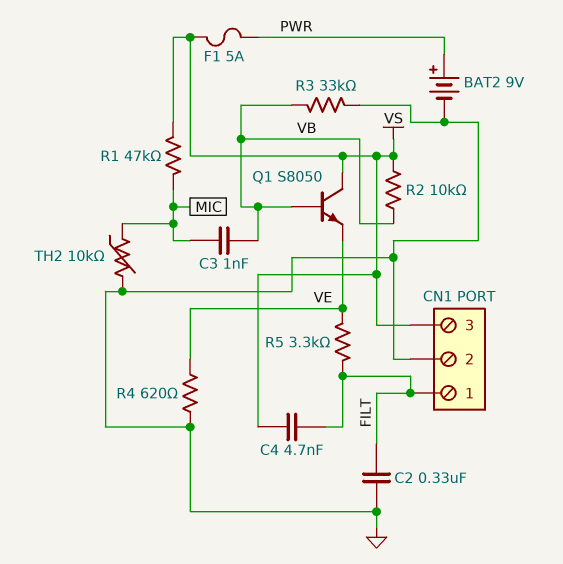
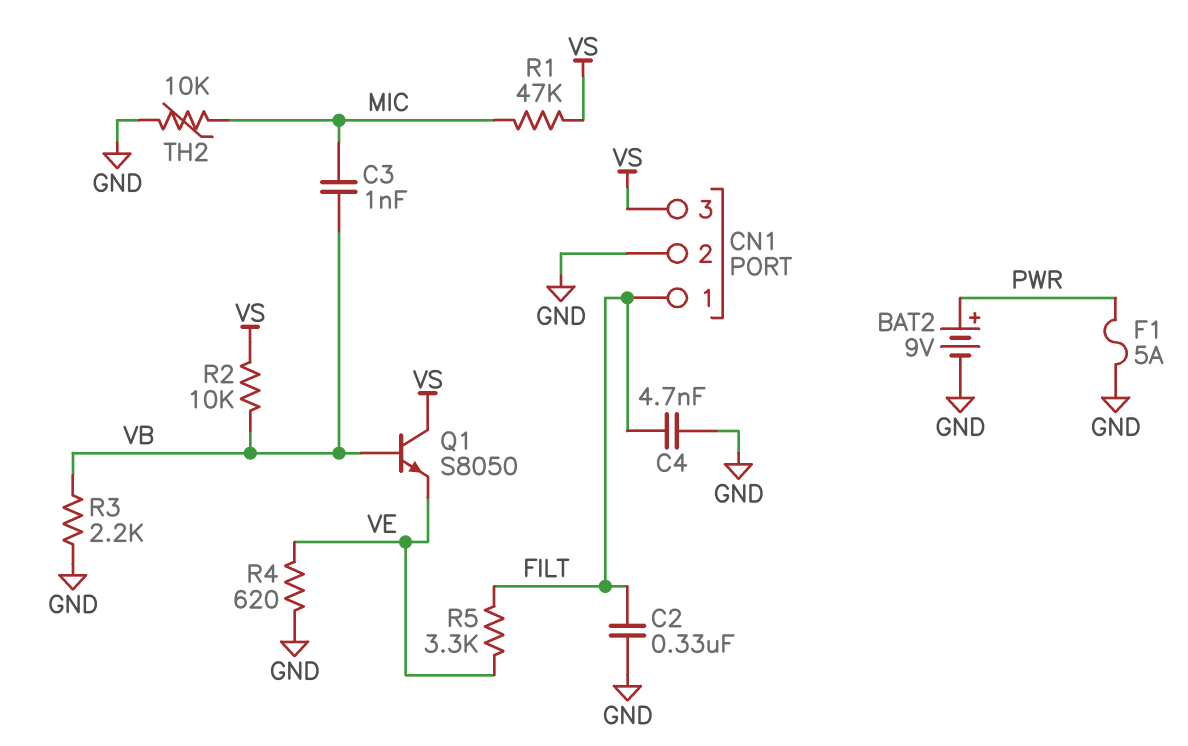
C4: 4.7nF (FILT, VS) -> 4.7nF (FILT, GND)
F1: 5A (PWR, VS) -> 5A (GND, PWR)
R3: 33k (GND, VB) -> 2.2k (GND, VB)

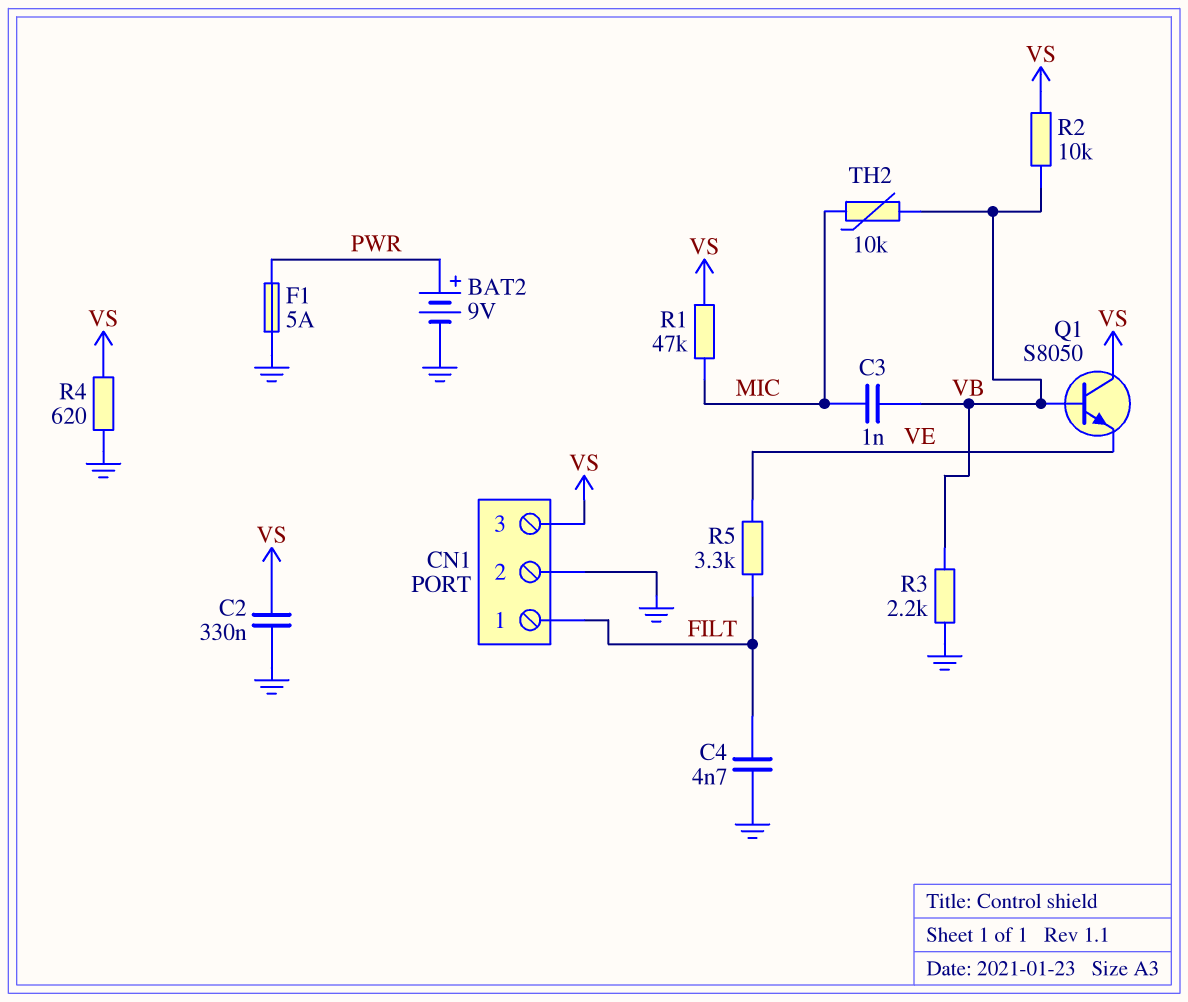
C2: 330nF (FILT, GND) -> 330nF (GND, VS)
R4: 620 (GND, VE) -> 620 (GND, VS)
TH2: 10k (GND, MIC) -> 10k (MIC, VB)

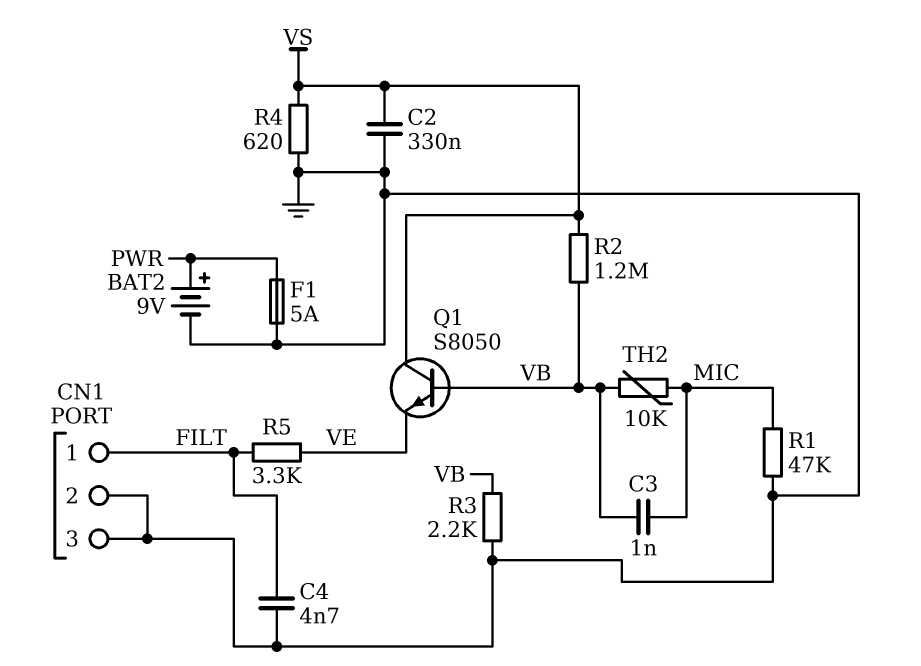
CN1 pin 3: VS -> GND
R1: 47k (MIC, VS) -> 47k (GND, MIC)
R2: 10k (VB, VS) -> 1.2M (VB, VS)

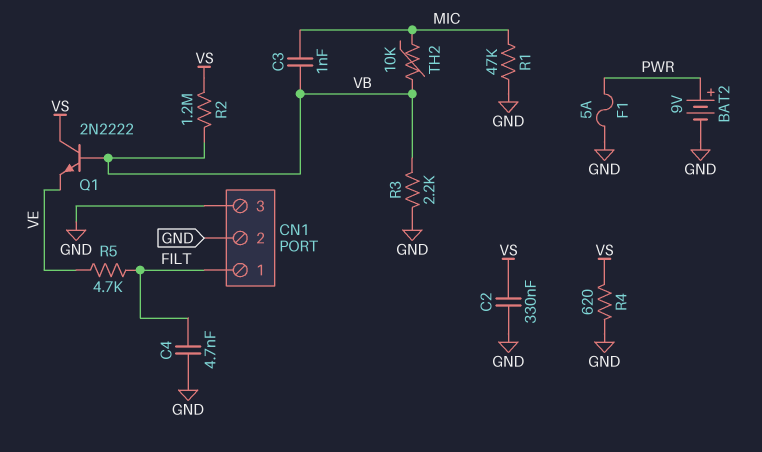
Q1: NPN S8050 (B VB, C VS, E VE) -> NPN 2N2222 (B VB, C VS, E VE)
R5: 3.3k (FILT, VE) -> 4.7k (FILT, VE)

